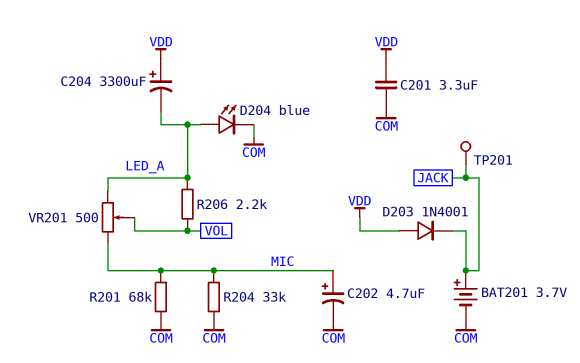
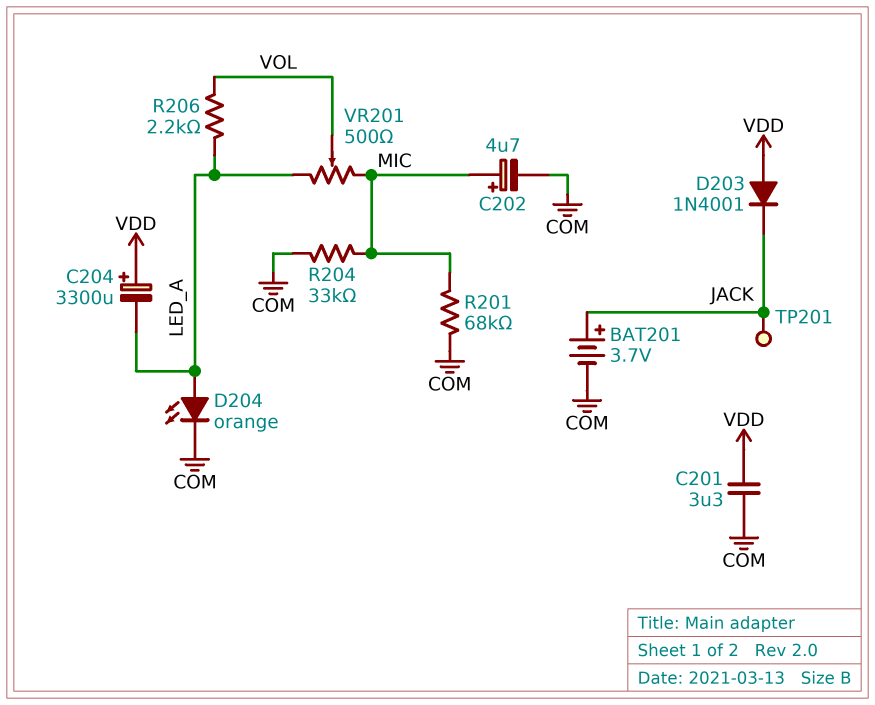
D204: LED blue (A LED_A, K COM) -> LED orange (A LED_A, K COM)

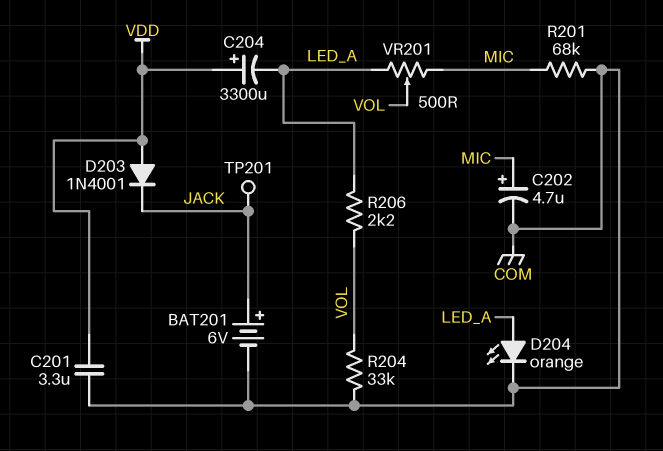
BAT201: 3.7V (plus JACK, minus COM) -> 6V (plus JACK, minus COM)
R204: 33k (COM, MIC) -> 33k (COM, VOL)

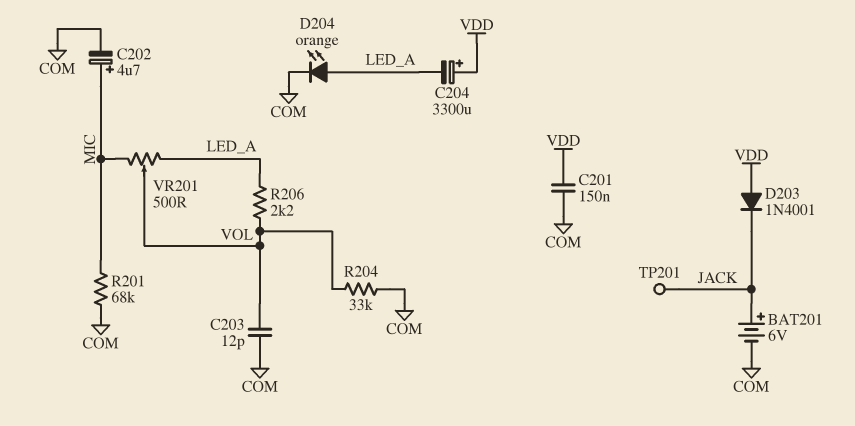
C201: 3.3uF (COM, VDD) -> 150nF (COM, VDD)
C203: none -> 12pF (COM, VOL)

